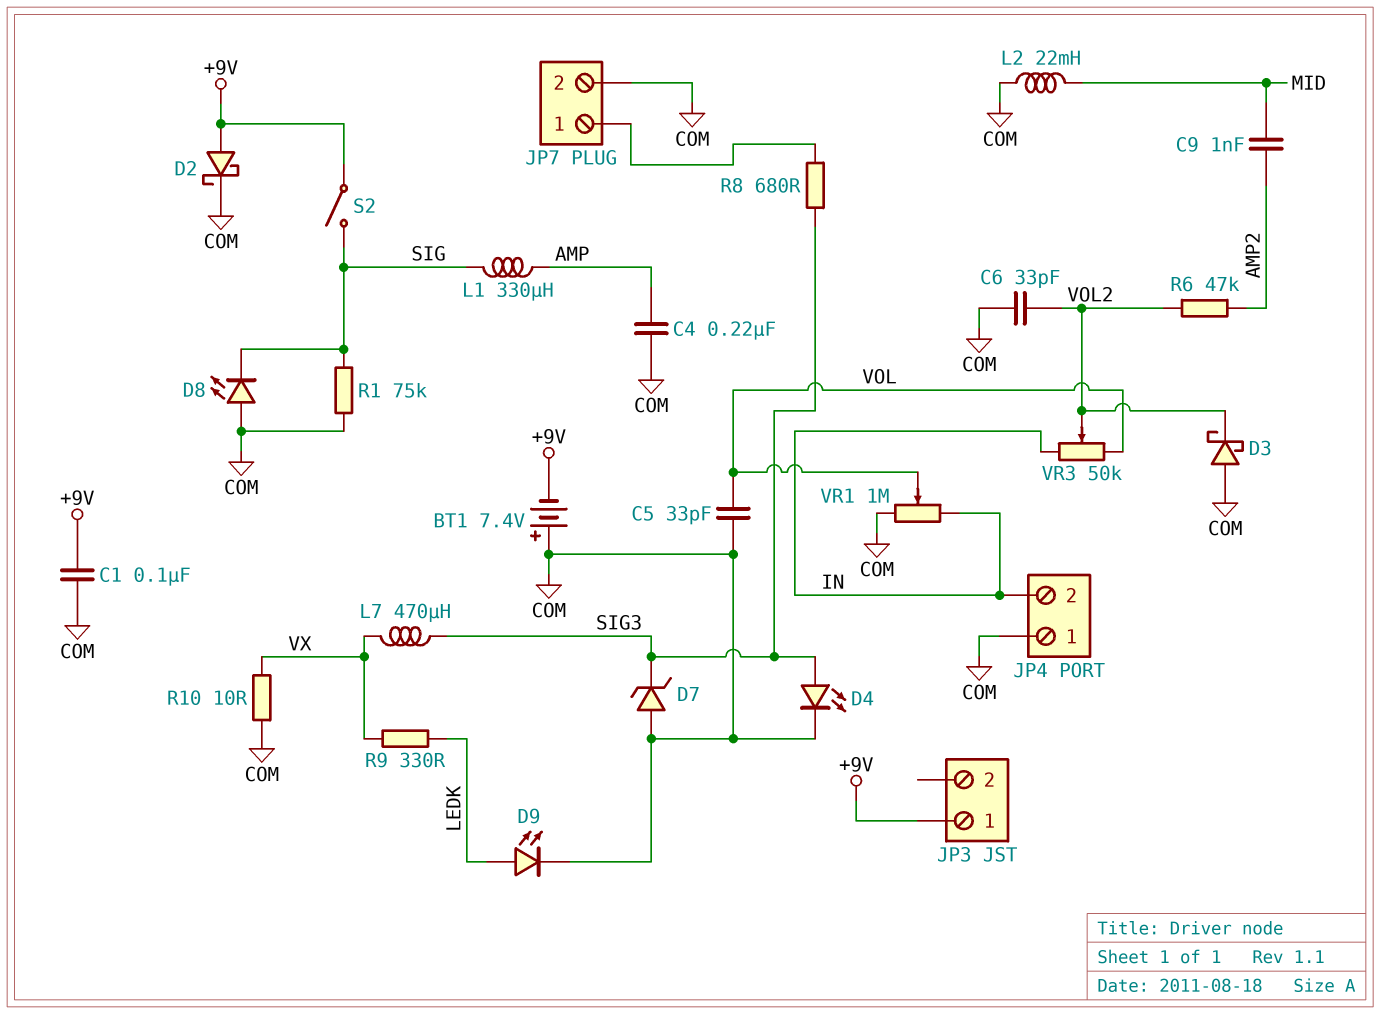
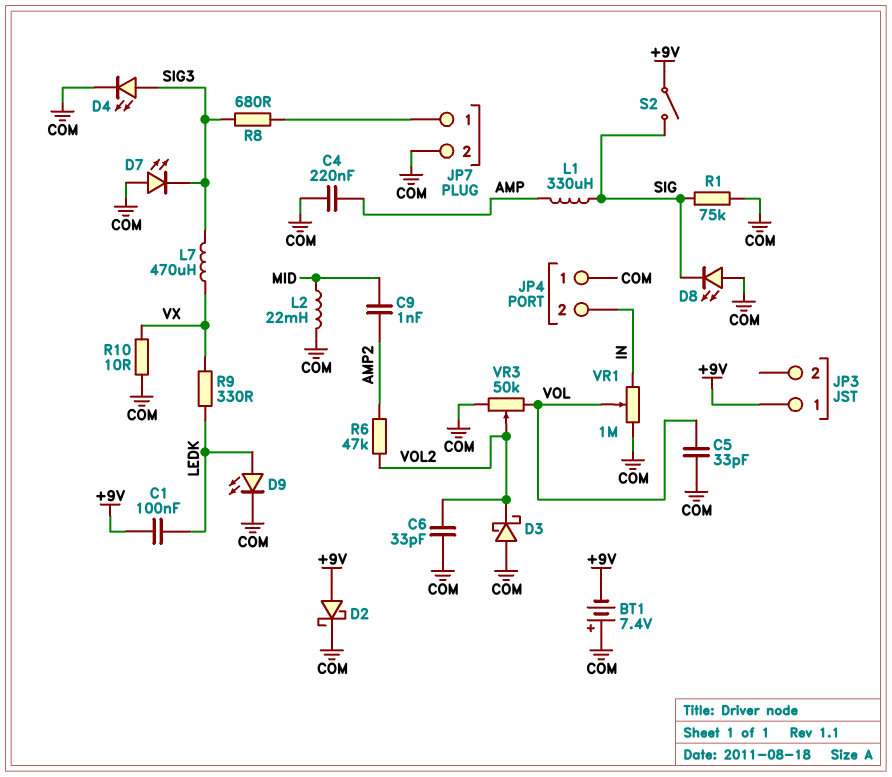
C1: 100nF (+9V, COM) -> 100nF (+9V, LEDK)
D7: zener (A COM, K SIG3) -> LED (A COM, K SIG3)
VR3: 50k (IN, VOL, wiper VOL2) -> 50k (COM, VOL, wiper VOL2)

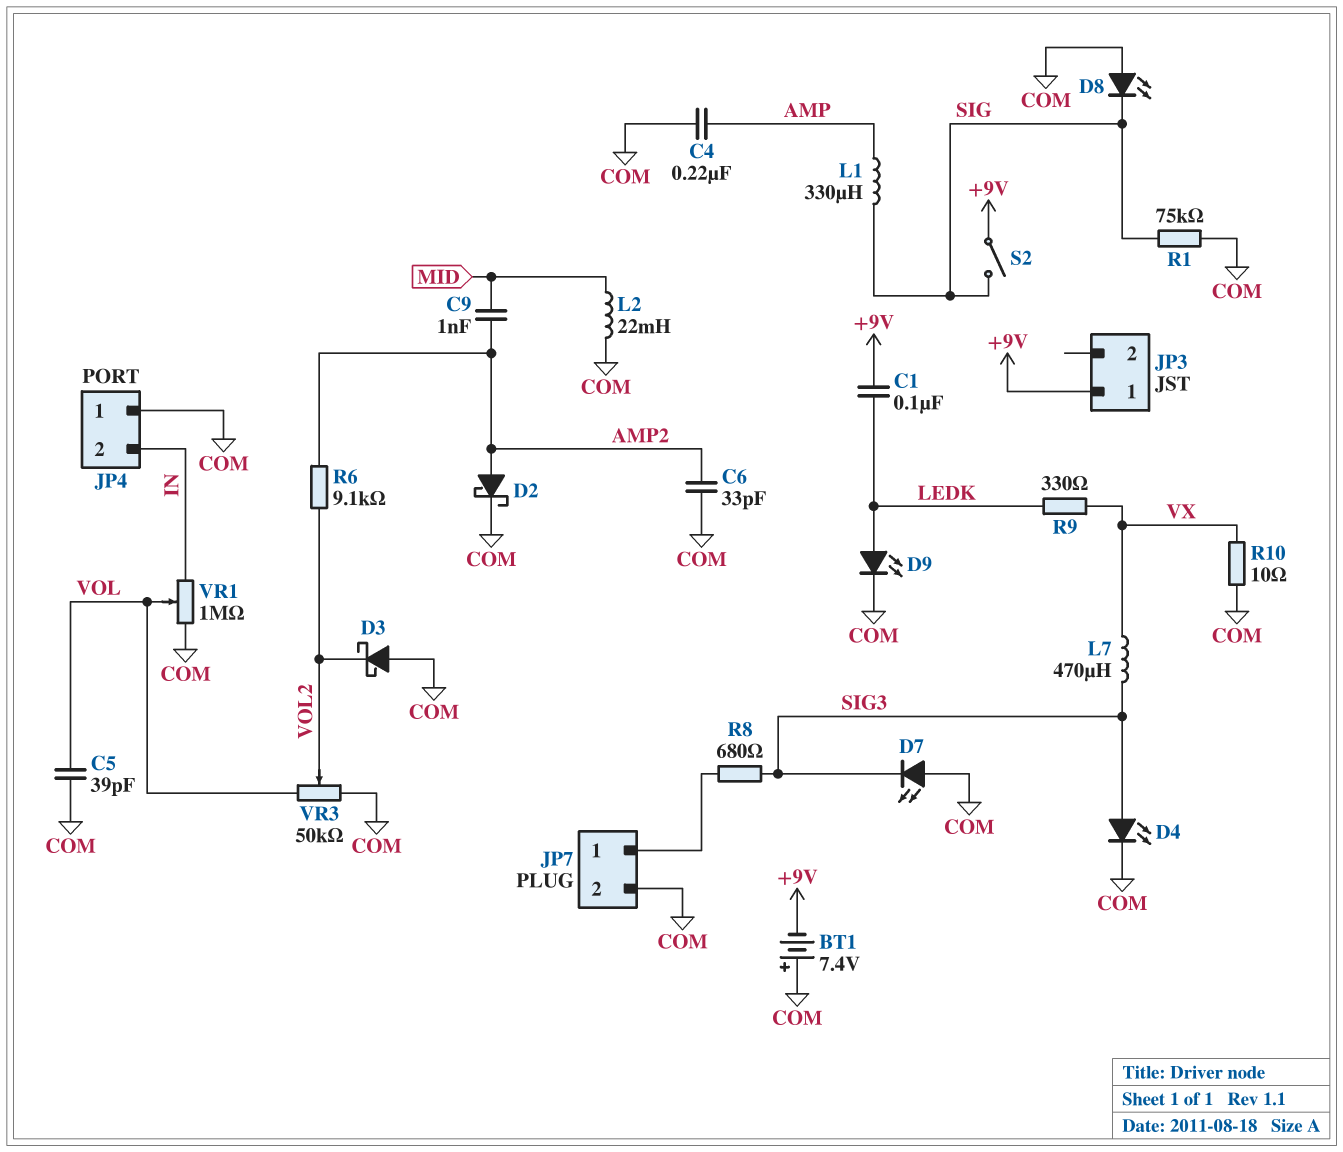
C5: 33pF (COM, VOL) -> 39pF (COM, VOL)
C6: 33pF (COM, VOL2) -> 33pF (AMP2, COM)
D2: schottky (A +9V, K COM) -> schottky (A AMP2, K COM)
R6: 47k (AMP2, VOL2) -> 9.1k (AMP2, VOL2)

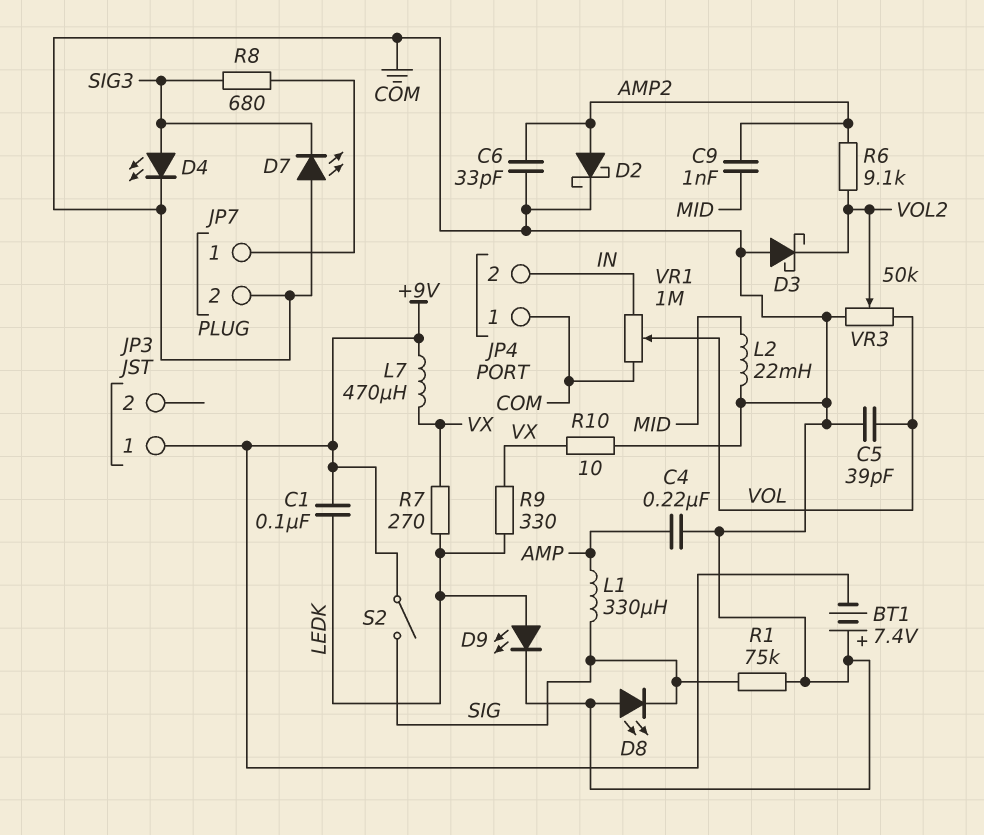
L7: 470uH (SIG3, VX) -> 470uH (+9V, VX)
R7: none -> 270 (LEDK, VX)

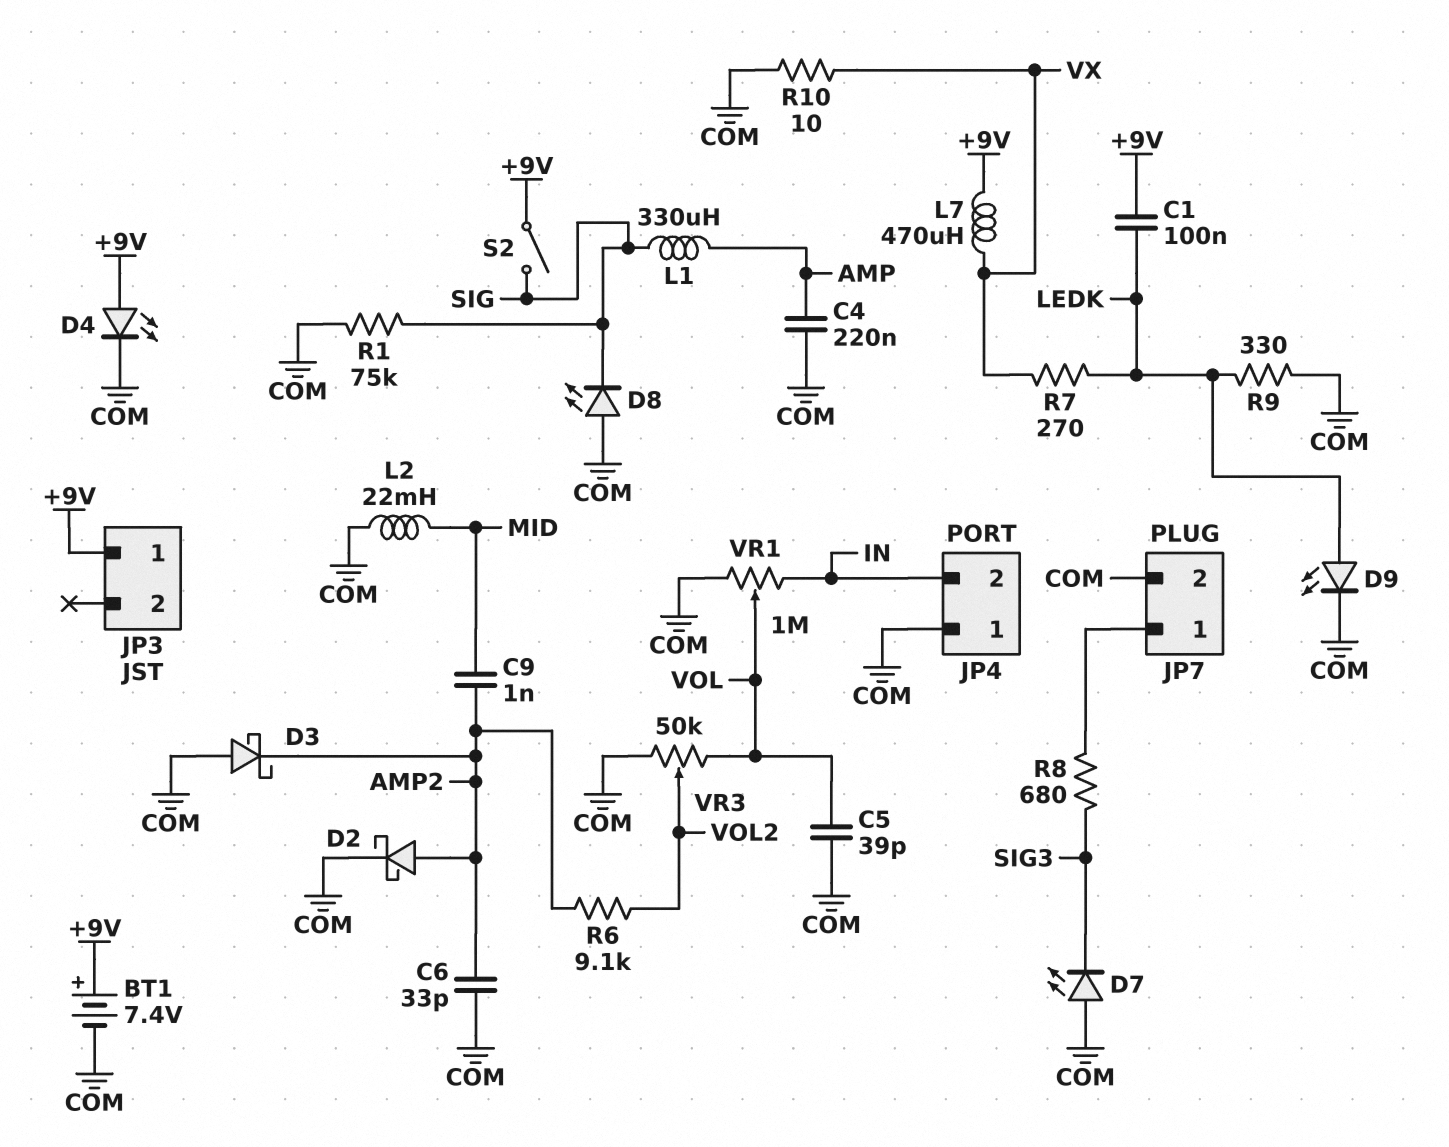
BT1: 7.4V (plus COM, minus +9V) -> 7.4V (plus +9V, minus COM)
D3: schottky (A COM, K VOL2) -> schottky (A COM, K AMP2)
D4: LED (A SIG3, K COM) -> LED (A +9V, K COM)
R9: 330 (LEDK, VX) -> 330 (COM, LEDK)

